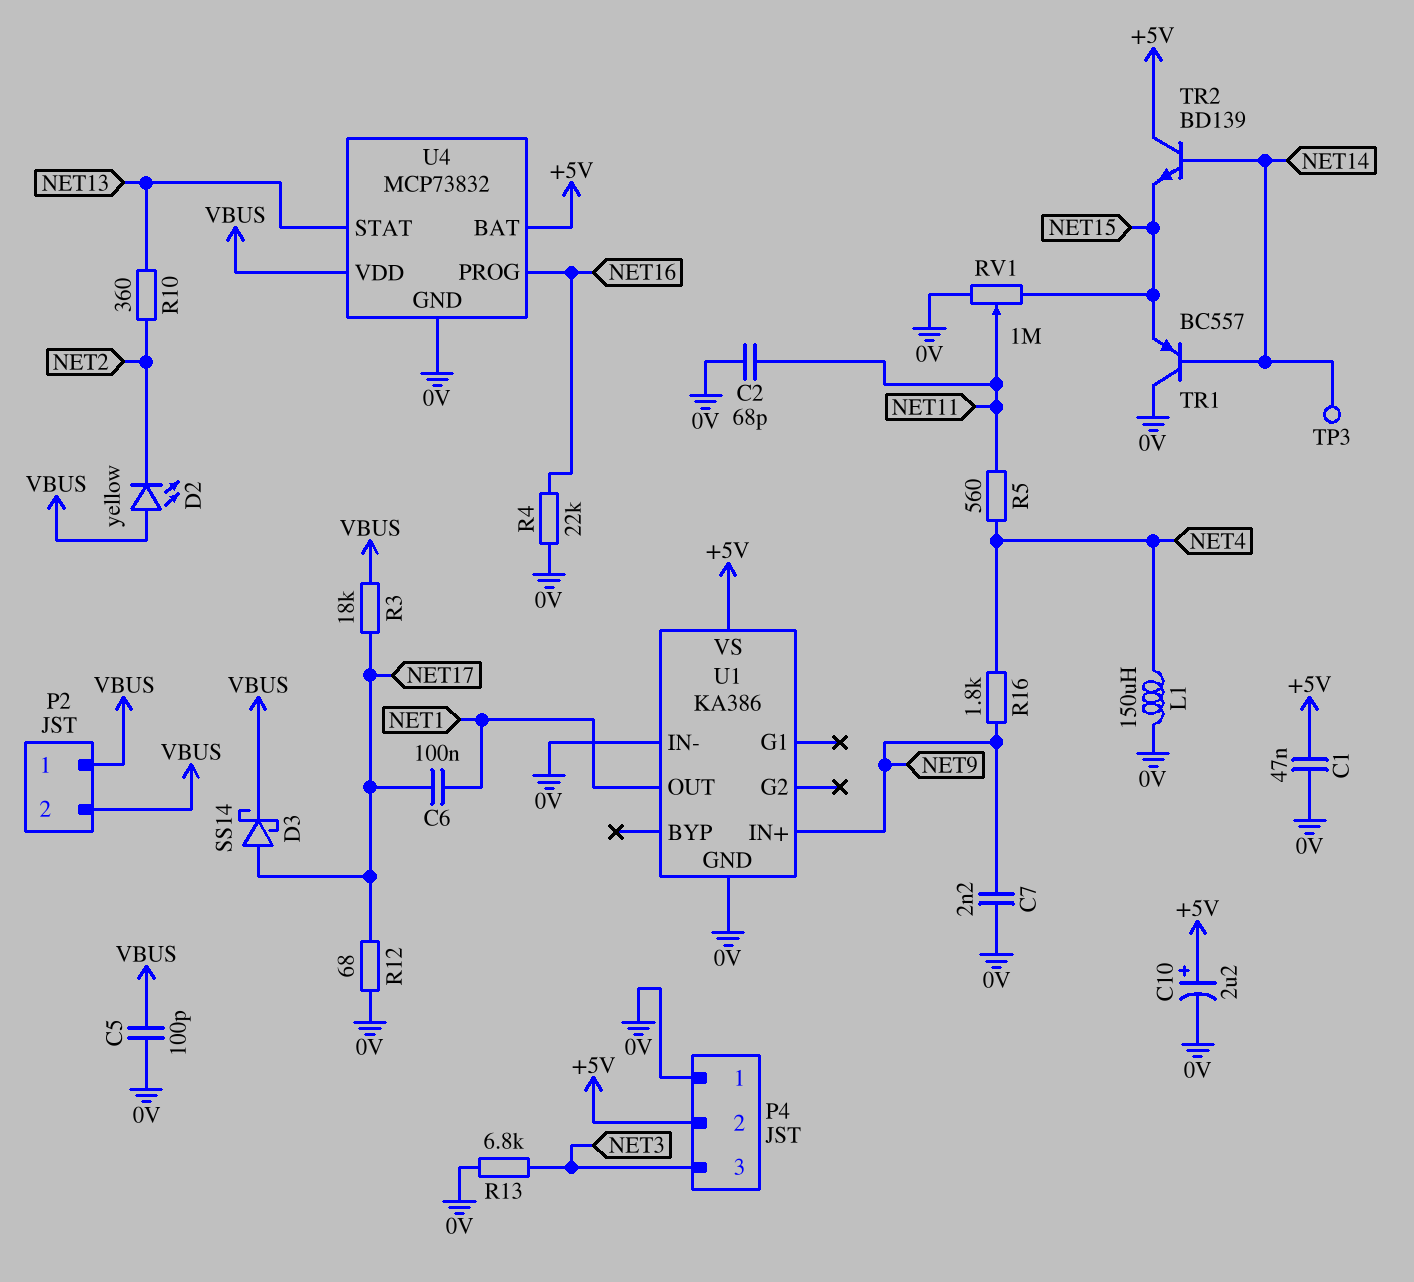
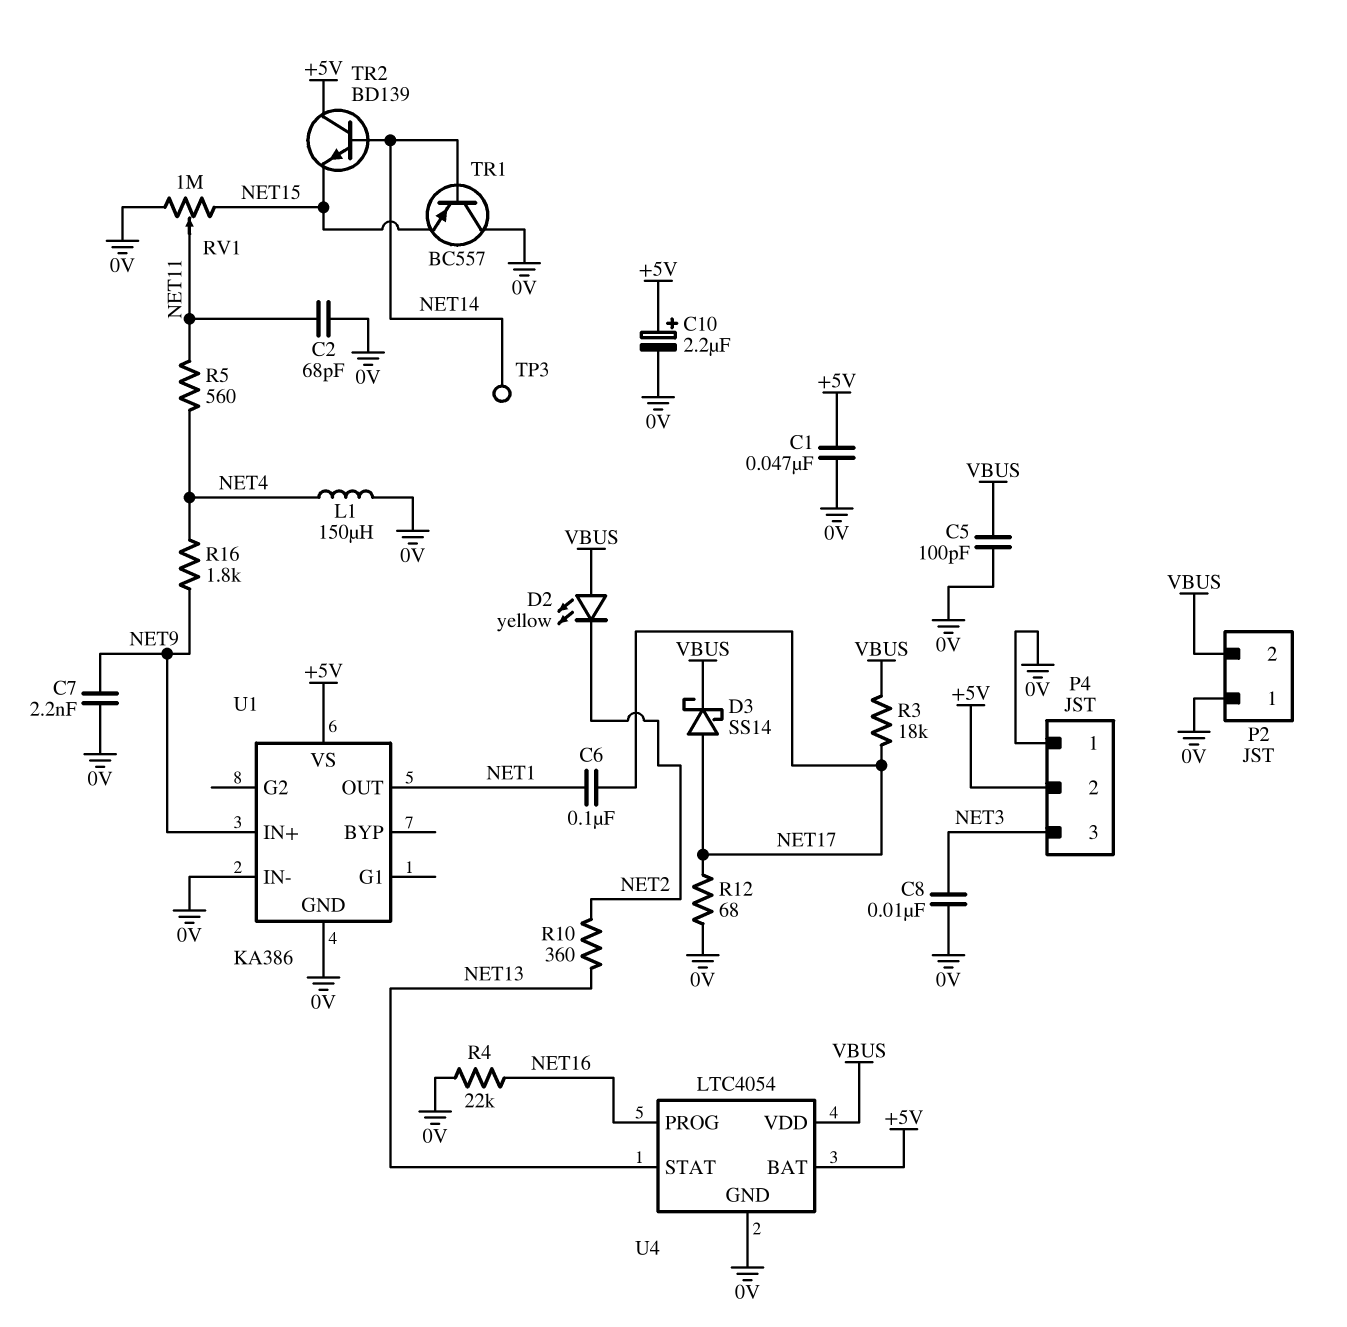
C8: none -> 10nF (0V, NET3)
P2 pin 1: VBUS -> 0V
R13: 6.8k (0V, NET3) -> none
U4: MCP73832 -> LTC4054

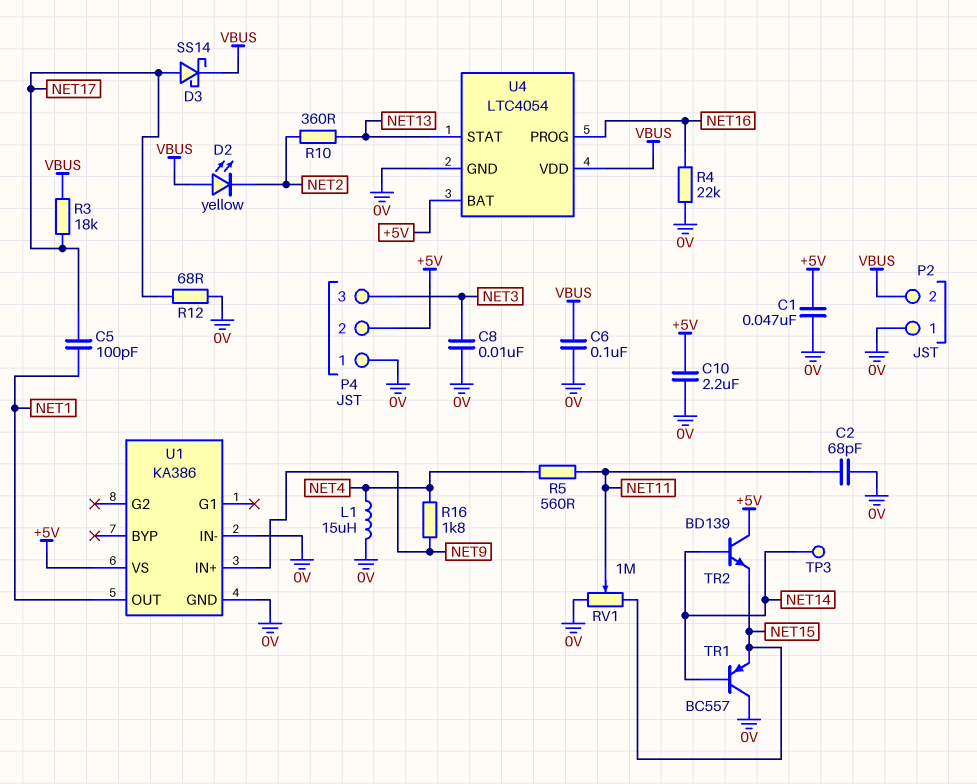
C5: 100pF (0V, VBUS) -> 100pF (NET1, NET17)
C6: 100nF (NET1, NET17) -> 100nF (0V, VBUS)
C7: 2.2nF (0V, NET9) -> none
C10: 2.2uF (plus +5V, minus 0V) -> 2.2uF (+5V, 0V)
L1: 150uH (0V, NET4) -> 15uH (0V, NET4)

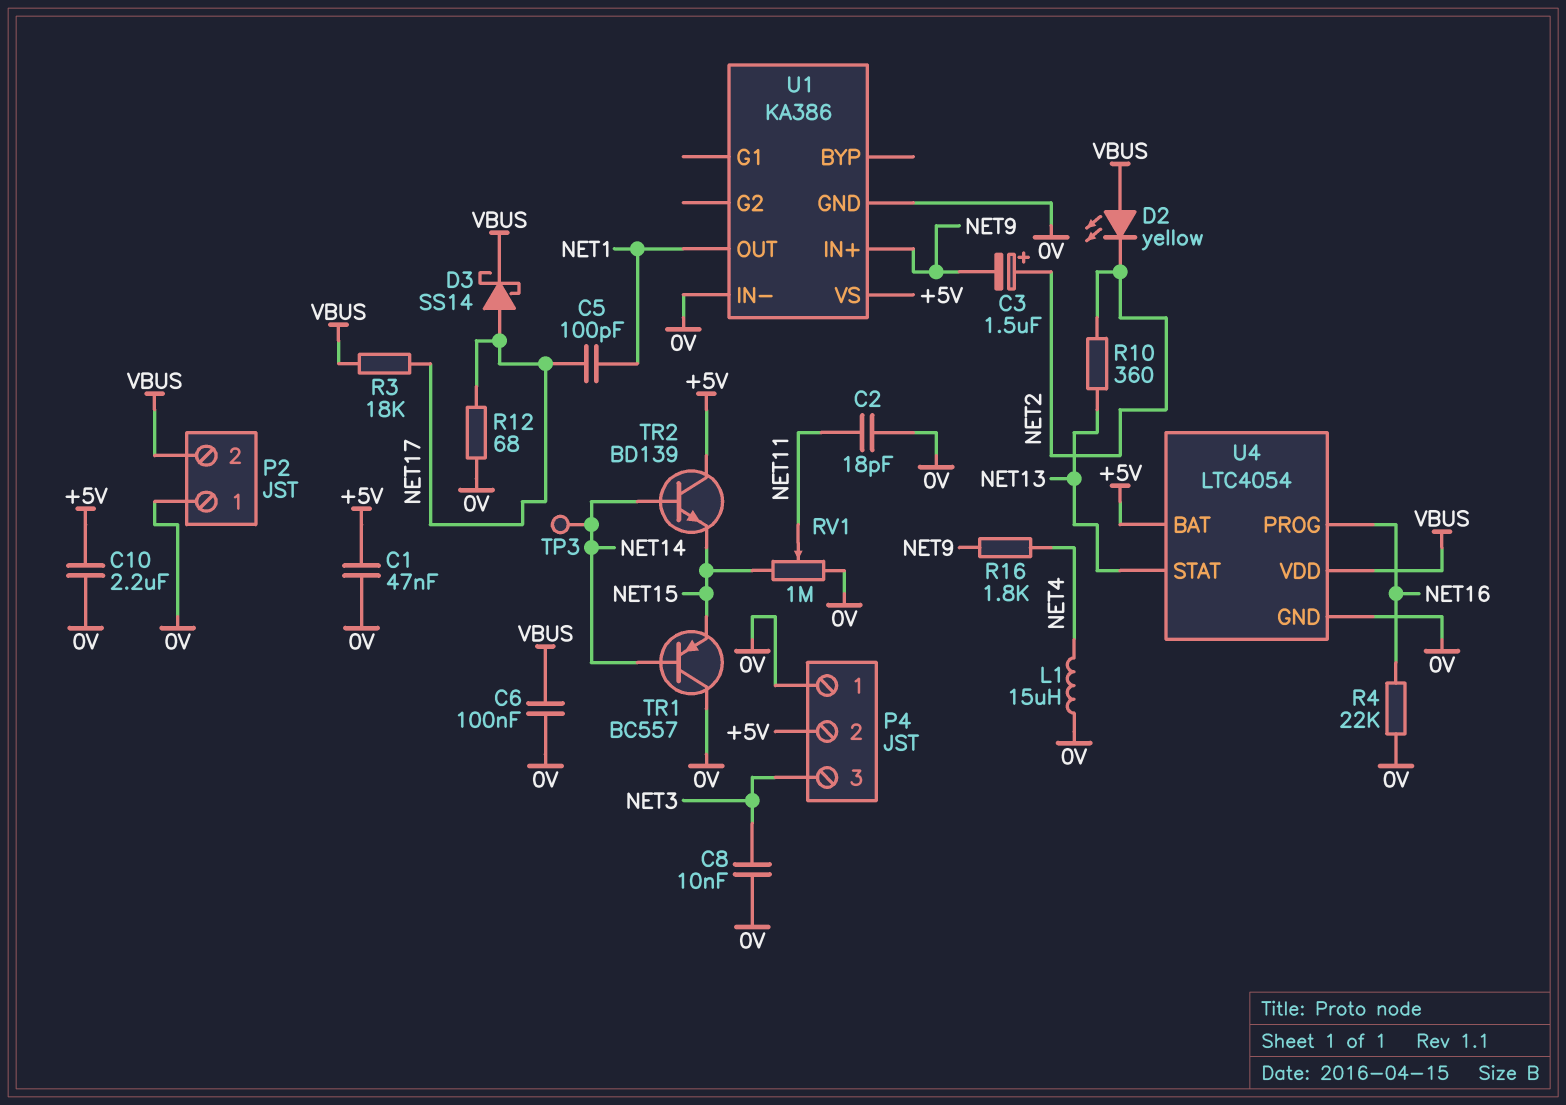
C2: 68pF (0V, NET11) -> 18pF (0V, NET11)
C3: none -> 1.5uF (plus NET2, minus NET9)
R5: 560 (NET4, NET11) -> none

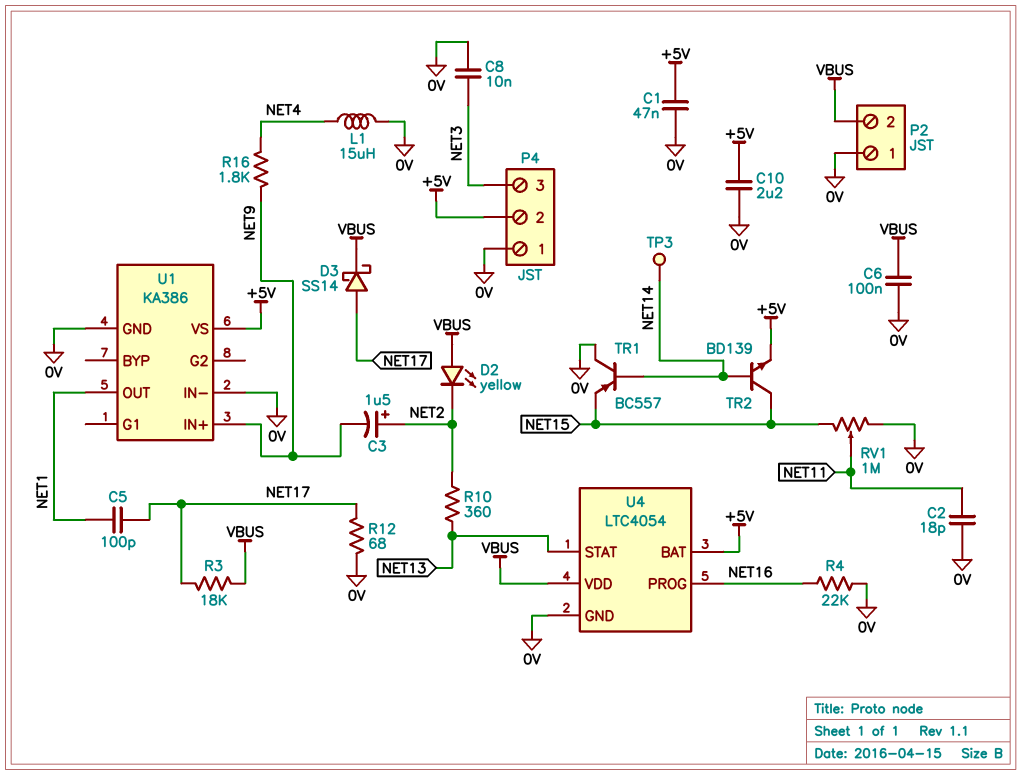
TR2: NPN BD139 (B NET14, C +5V, E NET15) -> NPN BD139 (B NET14, C NET15, E +5V)

